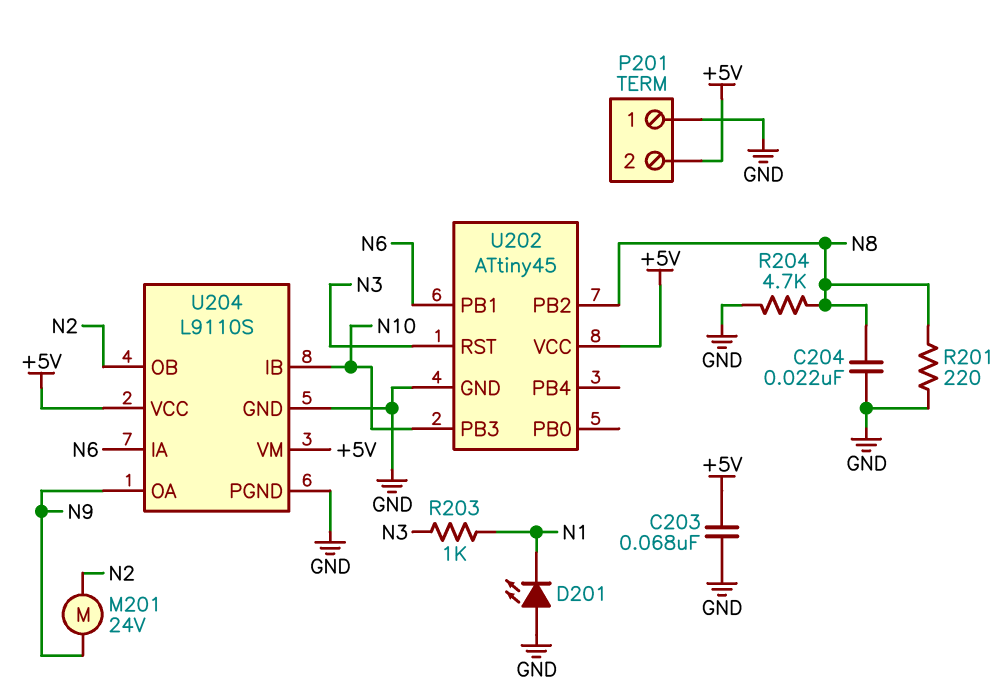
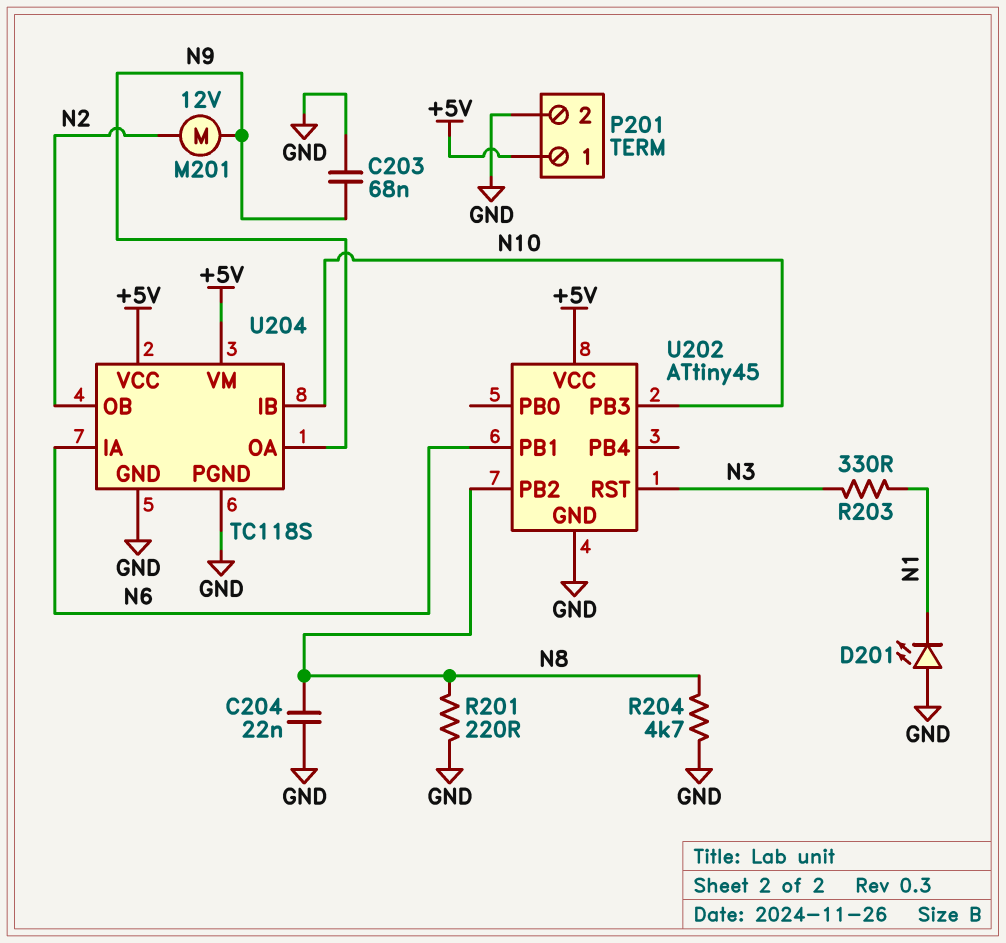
C203: 68nF (+5V, GND) -> 68nF (GND, N9)
M201: motor 24V (N2, N9) -> motor 12V (N2, N9)
P201 pin 1: GND -> +5V
P201 pin 2: +5V -> GND
R203: 1k (N1, N3) -> 330 (N1, N3)
U204: L9110S -> TC118S

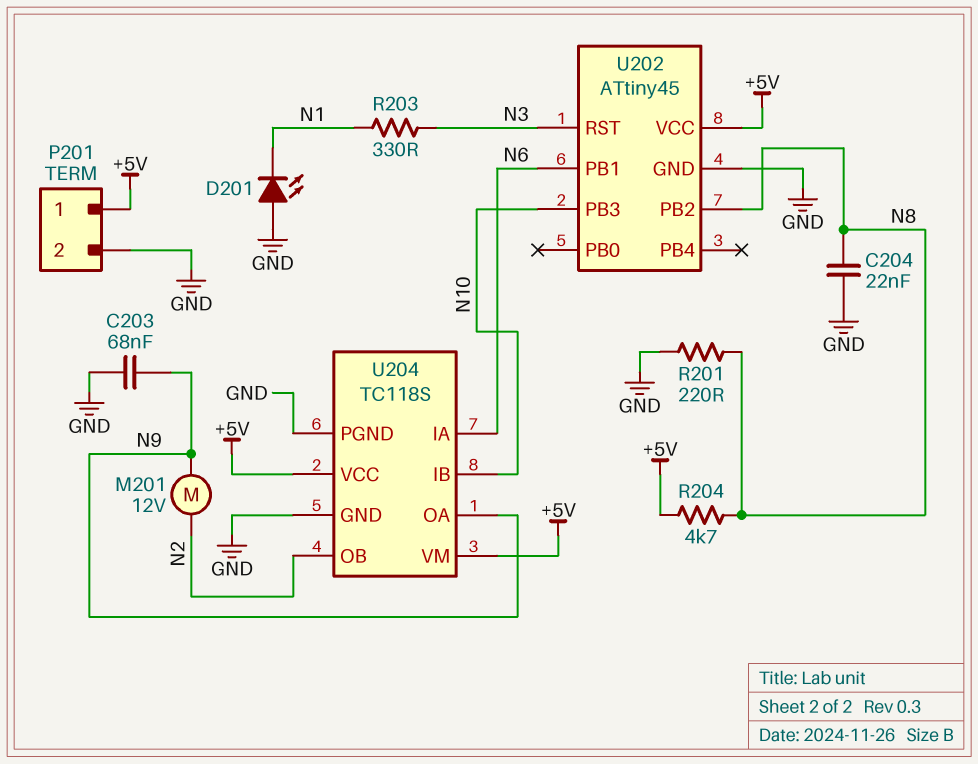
R204: 4.7k (GND, N8) -> 4.7k (+5V, N8)

